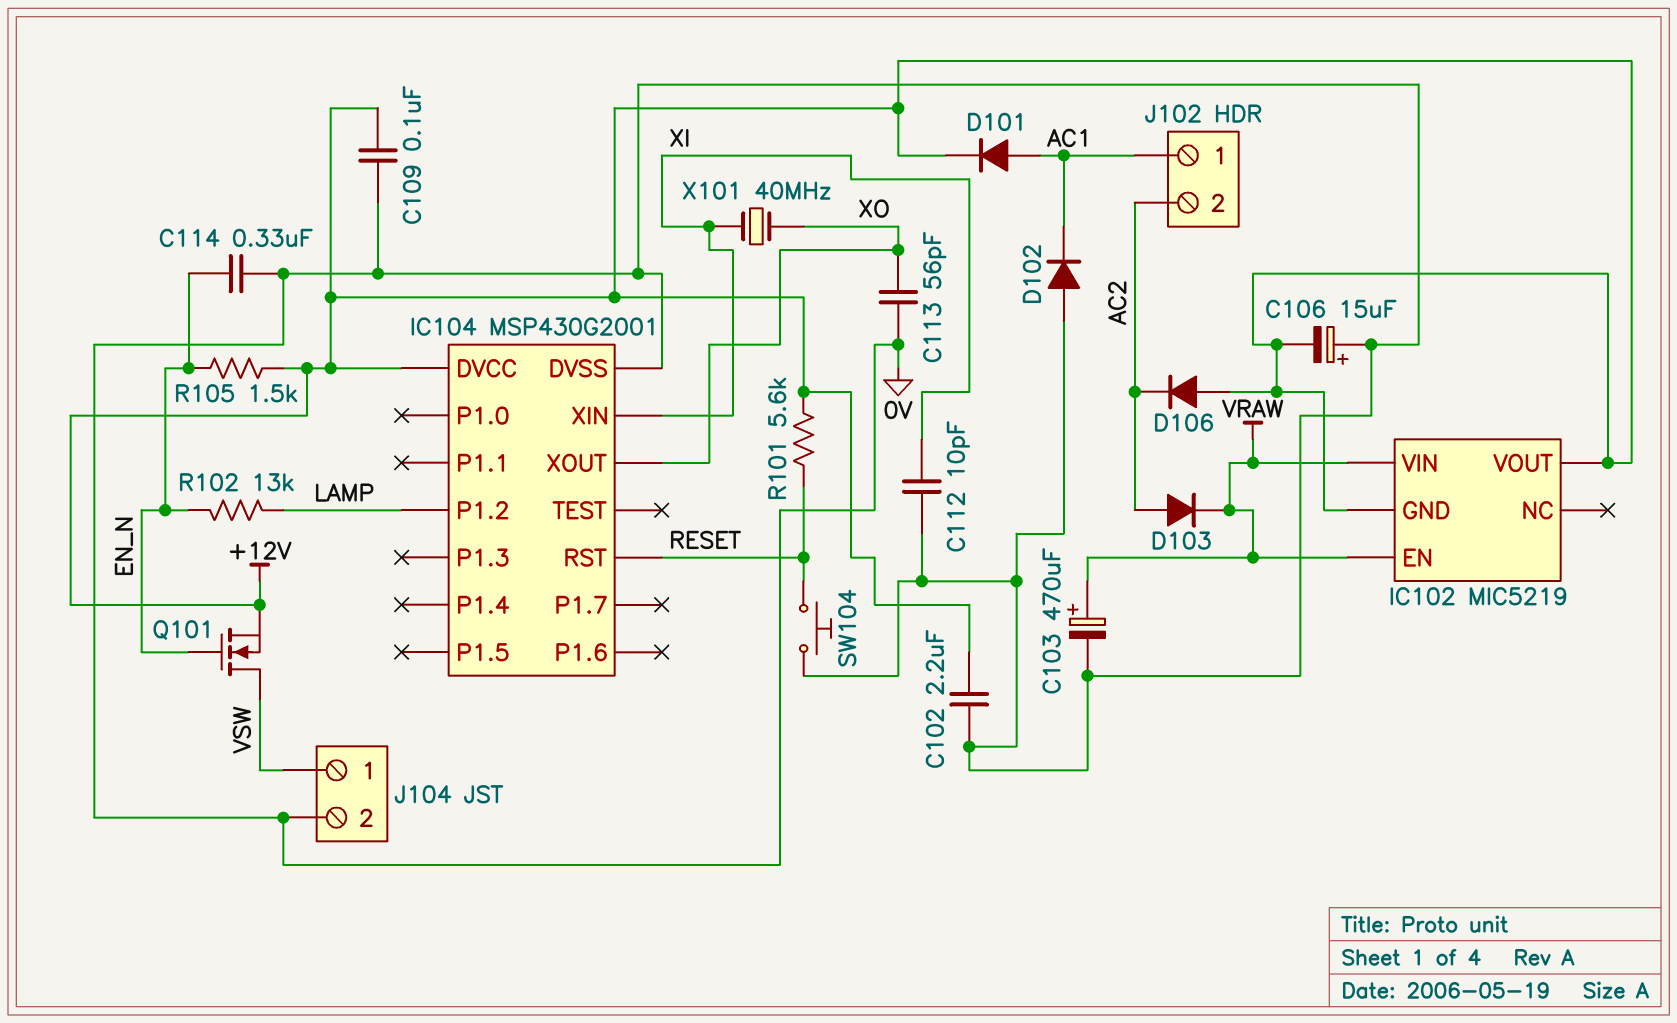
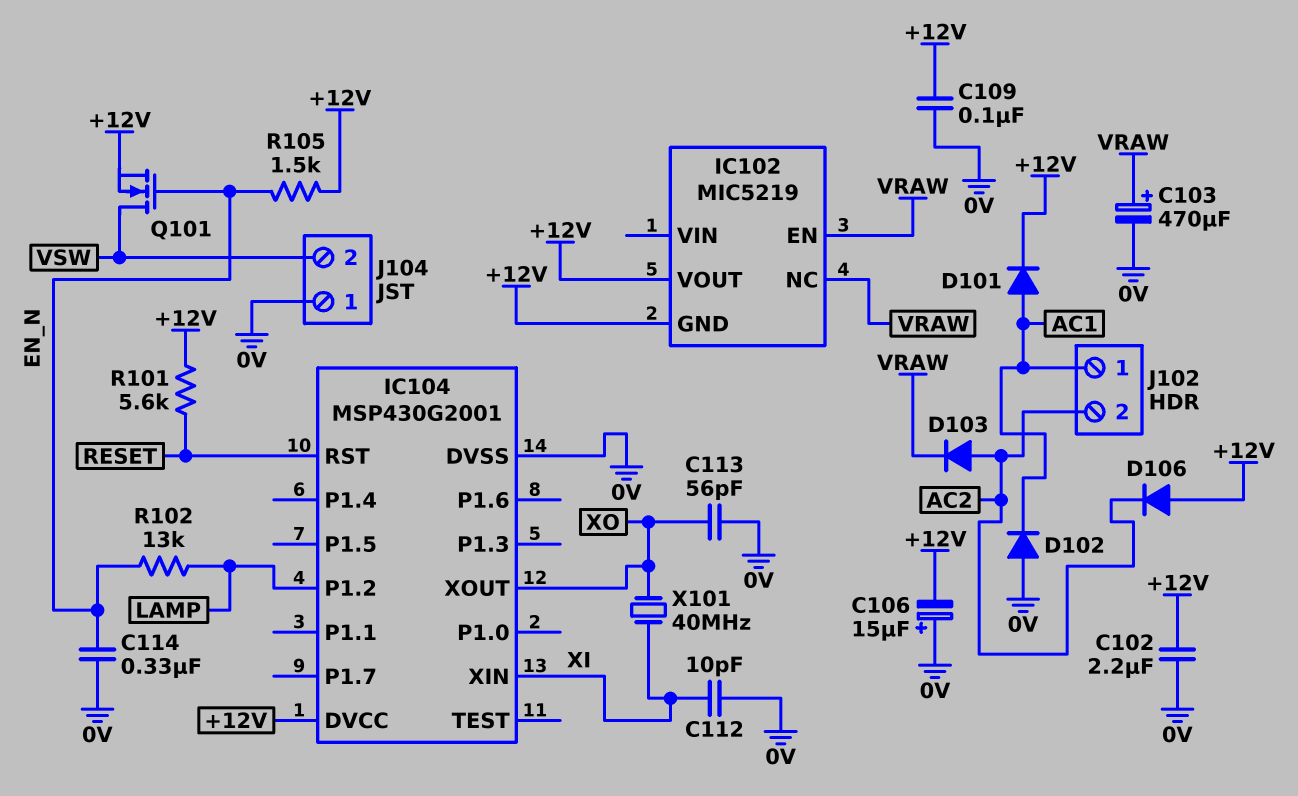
IC102 pin NC: none -> VRAW
IC102 pin VIN: VRAW -> none
J104 pin 1: VSW -> 0V
J104 pin 2: 0V -> VSW
SW104: button (0V, RESET) -> none

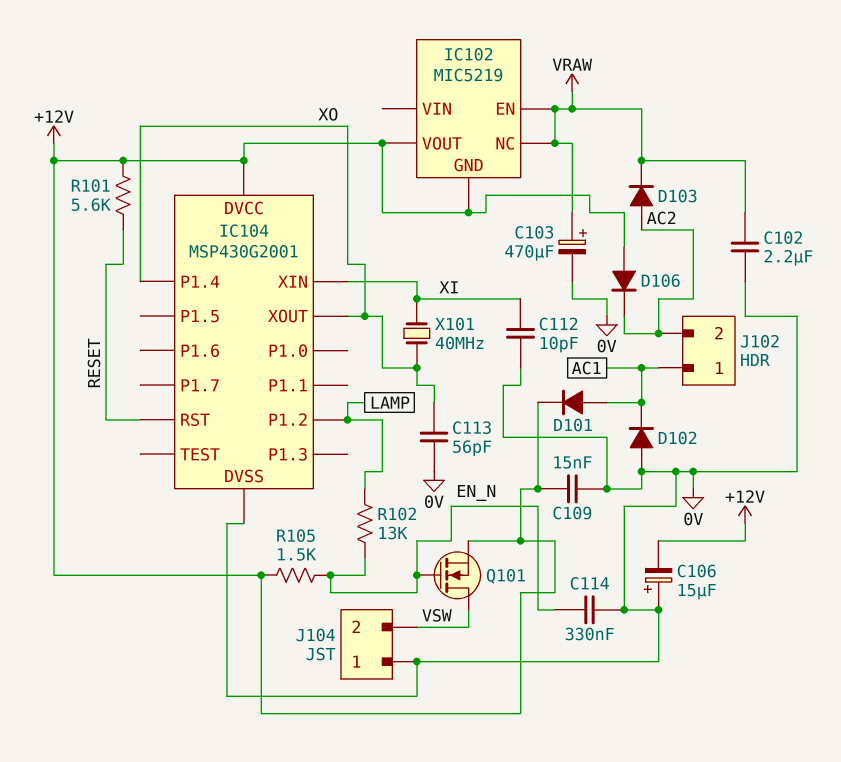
C102: 2.2uF (+12V, 0V) -> 2.2uF (0V, VRAW)
C109: 100nF (+12V, 0V) -> 15nF (+12V, 0V)
IC104 pin P1.4: none -> XO

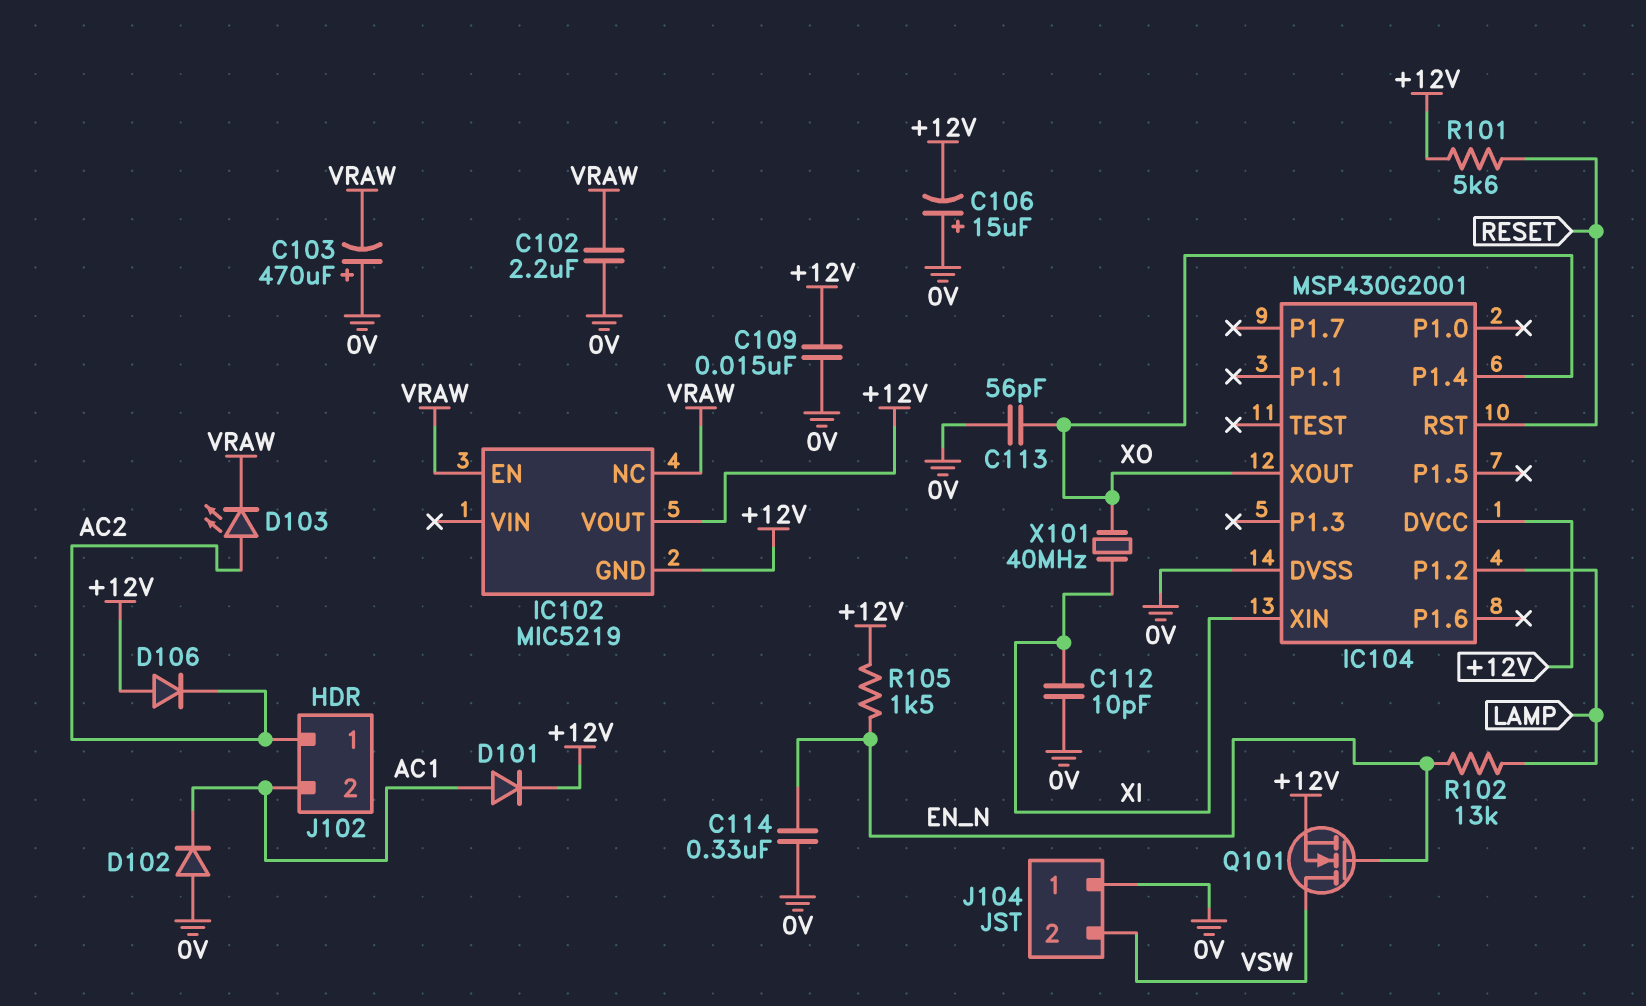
C103: 470uF (plus VRAW, minus 0V) -> 470uF (plus 0V, minus VRAW)
D103: diode (A AC2, K VRAW) -> LED (A AC2, K VRAW)
J102 pin 1: AC1 -> AC2
J102 pin 2: AC2 -> AC1

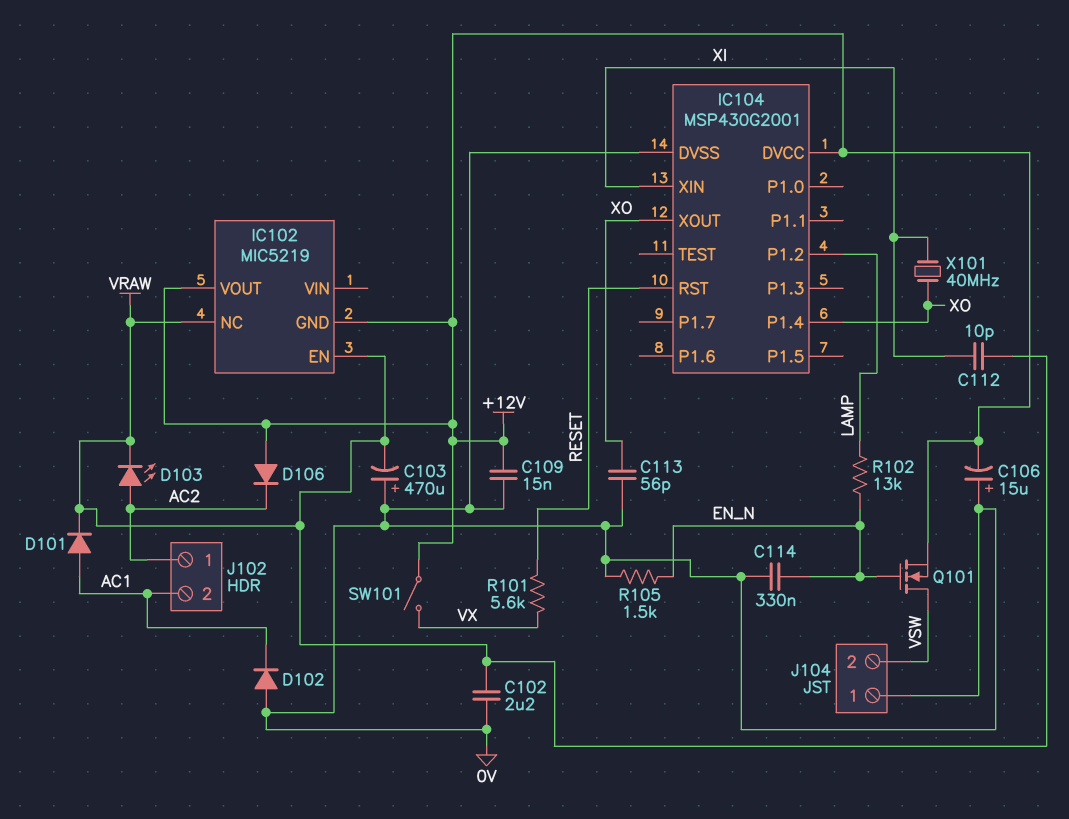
C112: 10pF (0V, XI) -> 10pF (VRAW, XI)
D101: diode (A AC1, K +12V) -> diode (A AC1, K VRAW)
R101: 5.6k (+12V, RESET) -> 5.6k (RESET, VX)
R105: 1.5k (+12V, EN_N) -> 1.5k (0V, EN_N)
SW101: none -> switch (+12V, VX)

